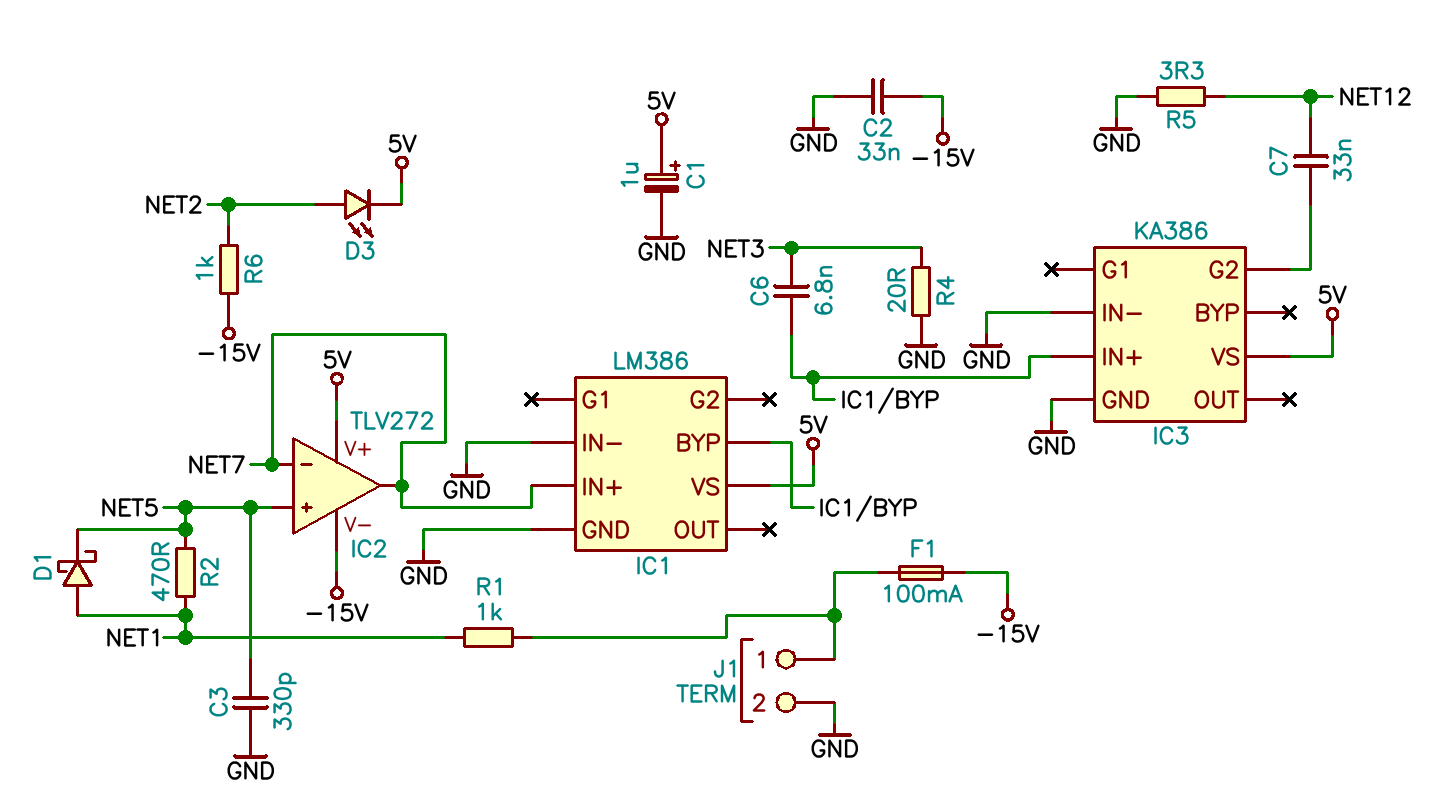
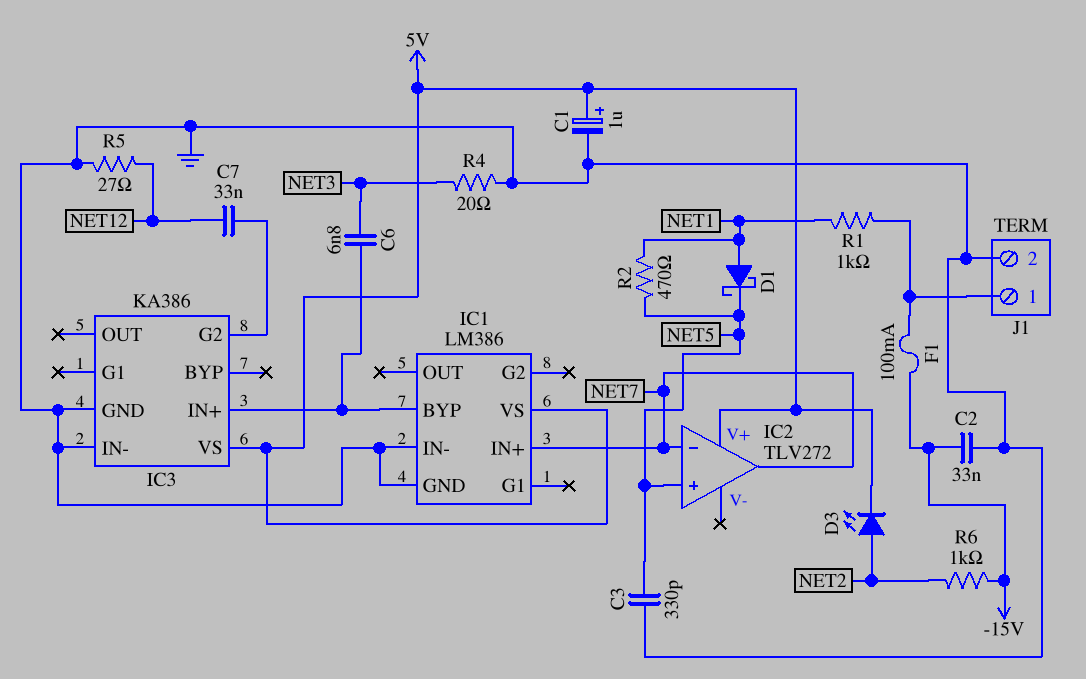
IC2 pin V-: -15V -> none
R5: 3.3 (GND, NET12) -> 27 (GND, NET12)

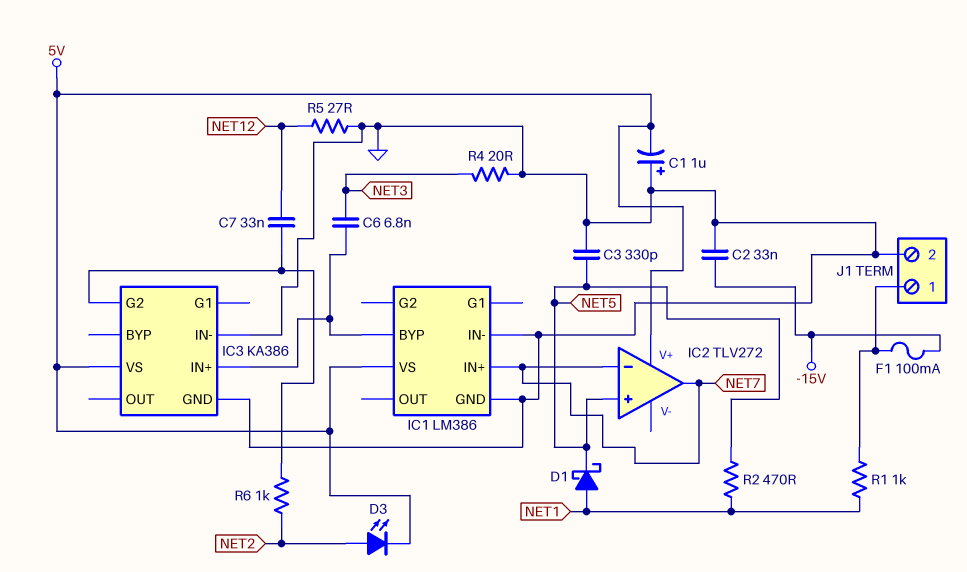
C1: 1uF (plus 5V, minus GND) -> 1uF (plus GND, minus 5V)
R6: 1k (-15V, NET2) -> 1k (IC3/G2, NET2)

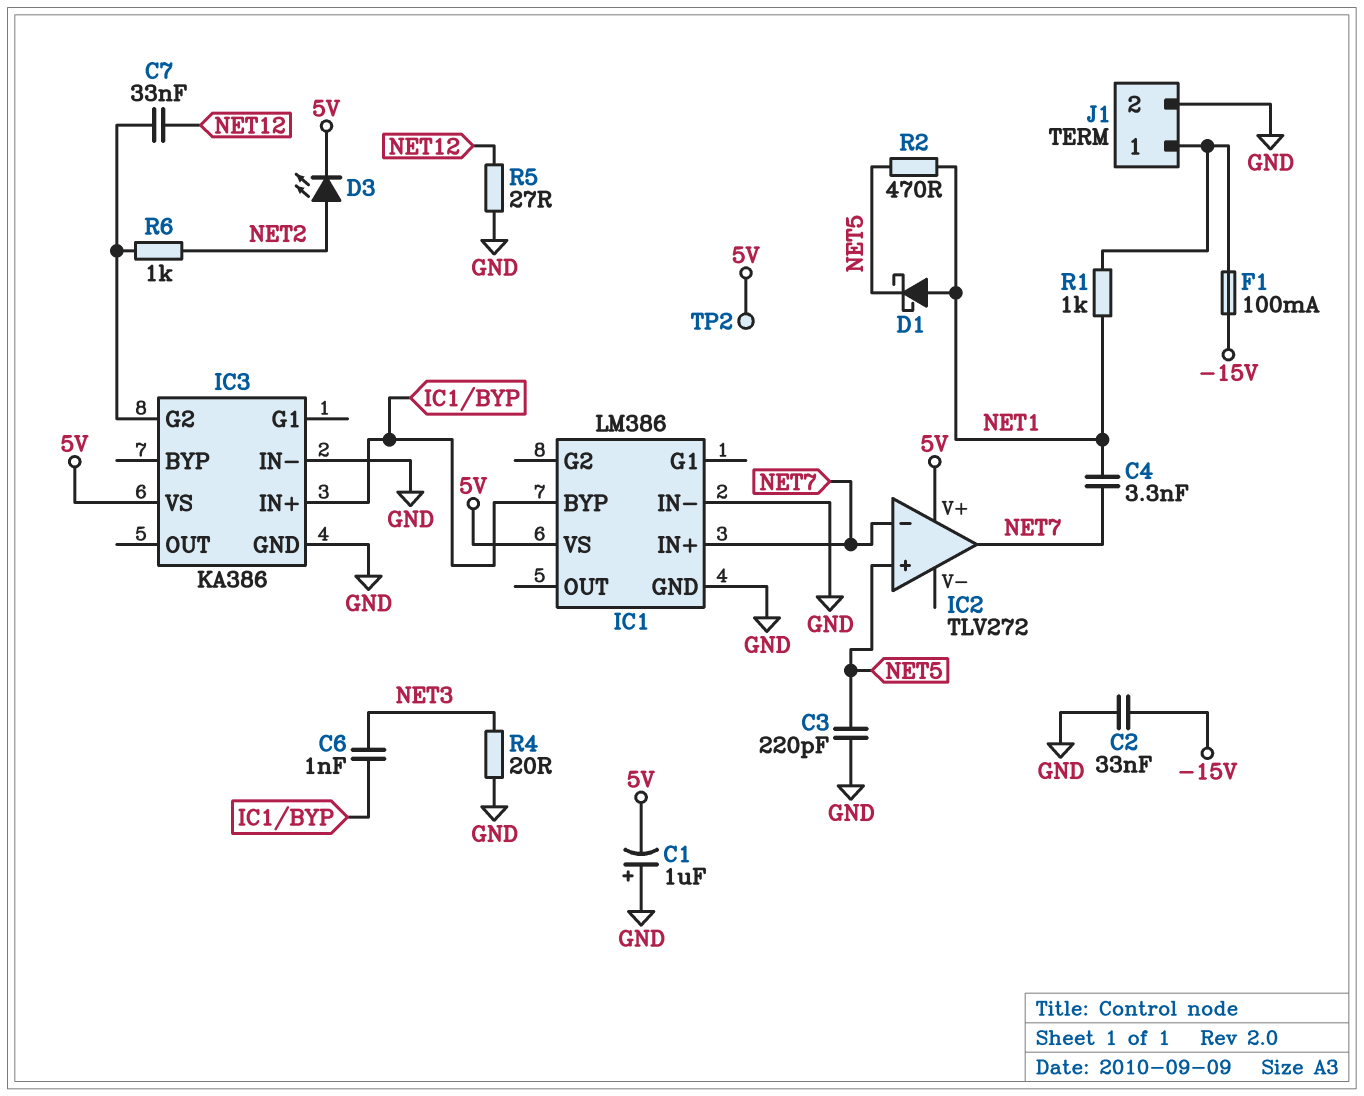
C3: 330pF (GND, NET5) -> 220pF (GND, NET5)
C4: none -> 3.3nF (NET1, NET7)
C6: 6.8nF (IC1/BYP, NET3) -> 1nF (IC1/BYP, NET3)
TP2: none -> test point (5V)

